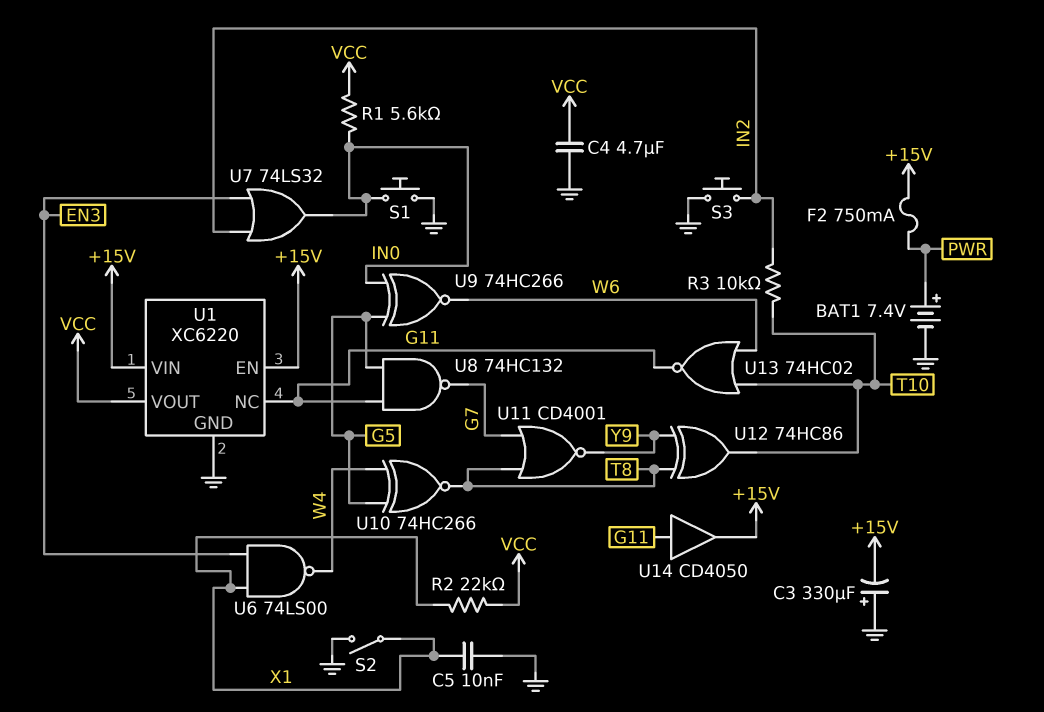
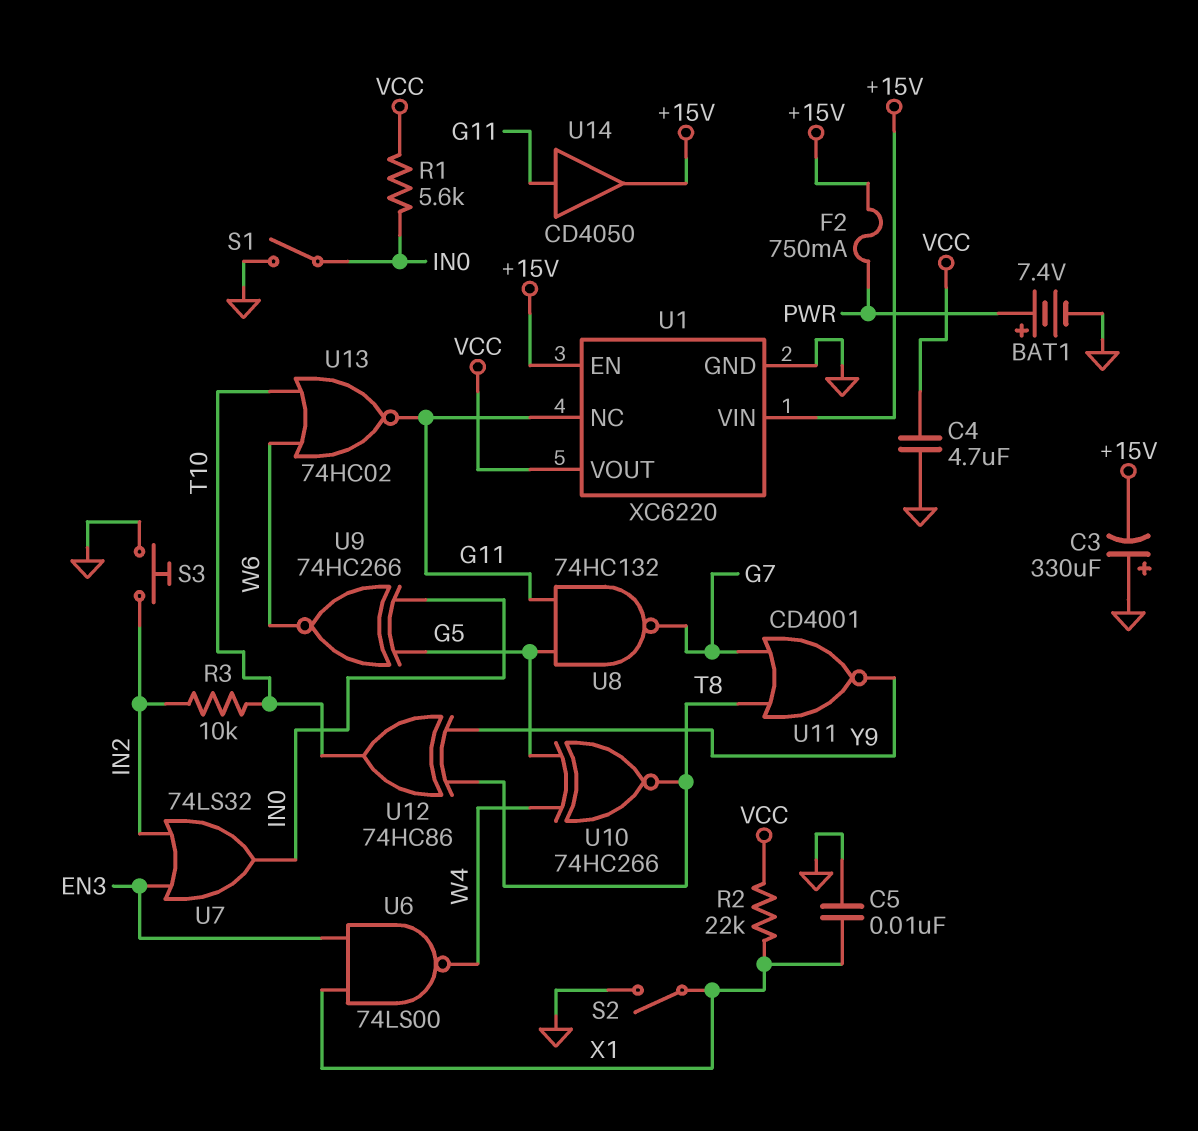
S1: button (GND, IN0) -> switch (GND, IN0)

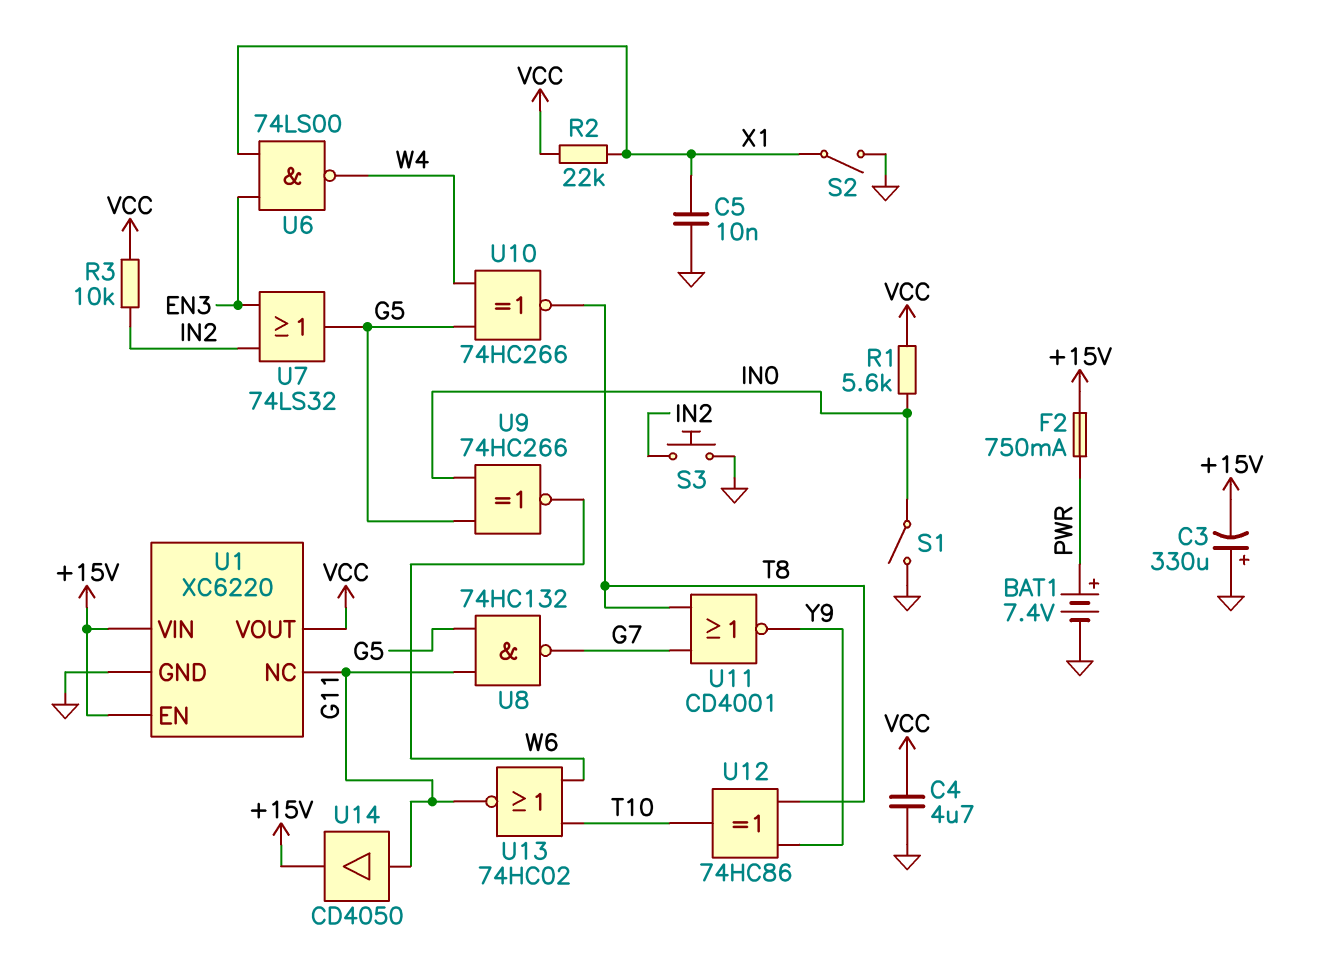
R3: 10k (IN2, T10) -> 10k (IN2, VCC)
U7: OR 74LS32 (in EN3, in IN2, out IN0) -> OR 74LS32 (in EN3, in IN2, out G5)

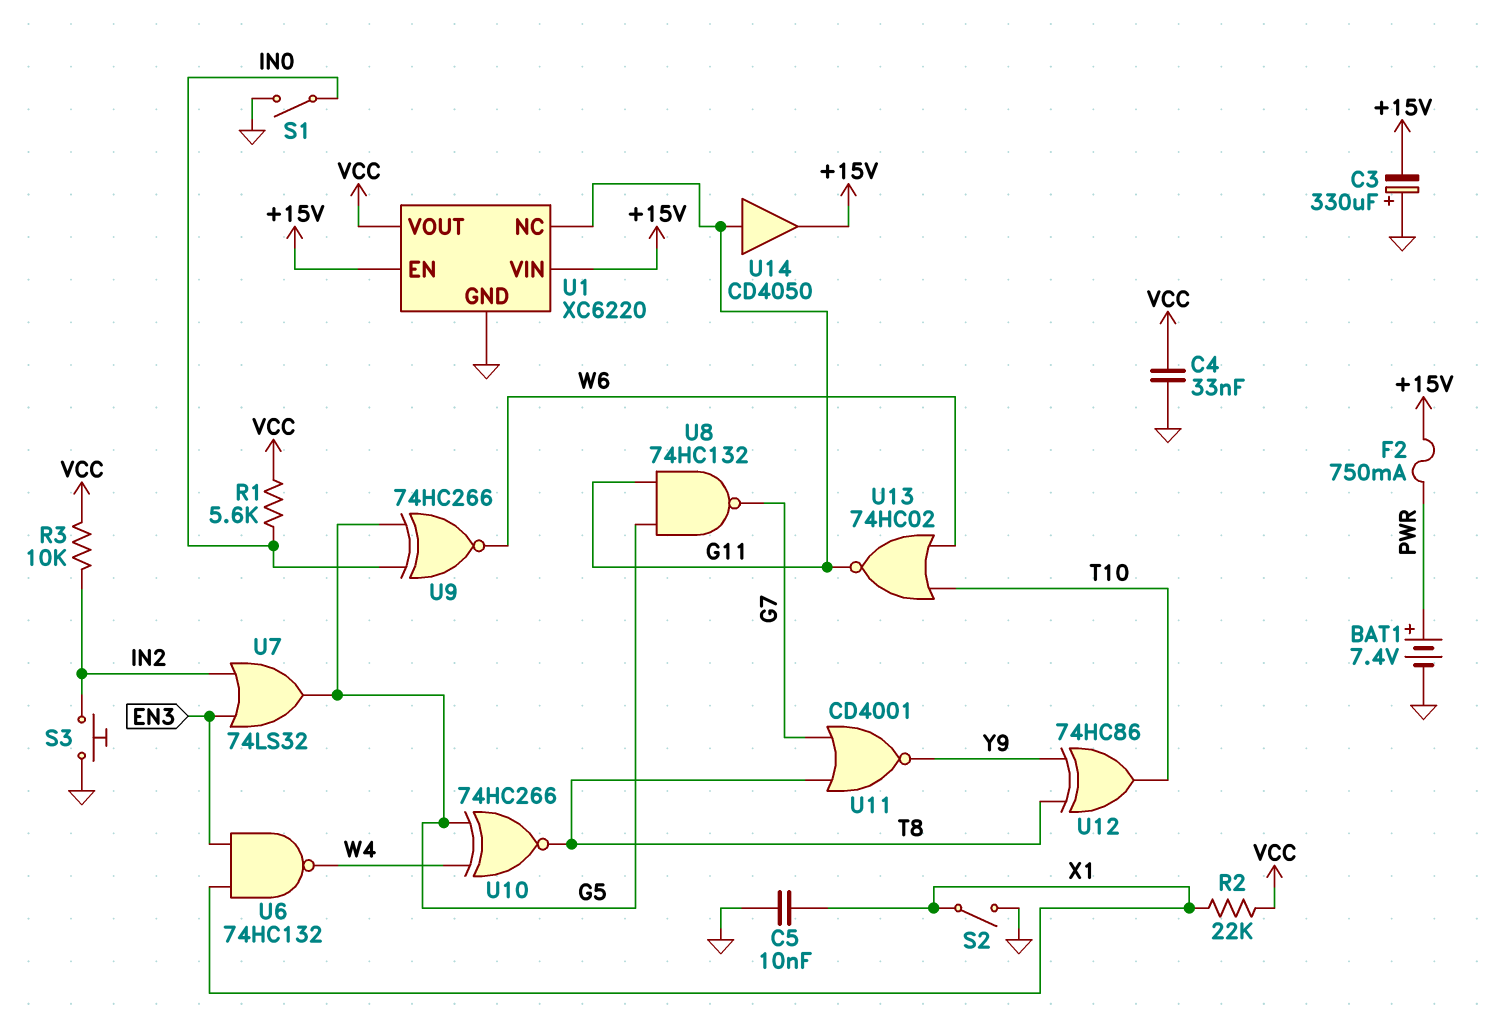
C4: 4.7uF (GND, VCC) -> 33nF (GND, VCC)
U6: NAND 74LS00 (in EN3, in X1, out W4) -> NAND 74HC132 (in EN3, in X1, out W4)

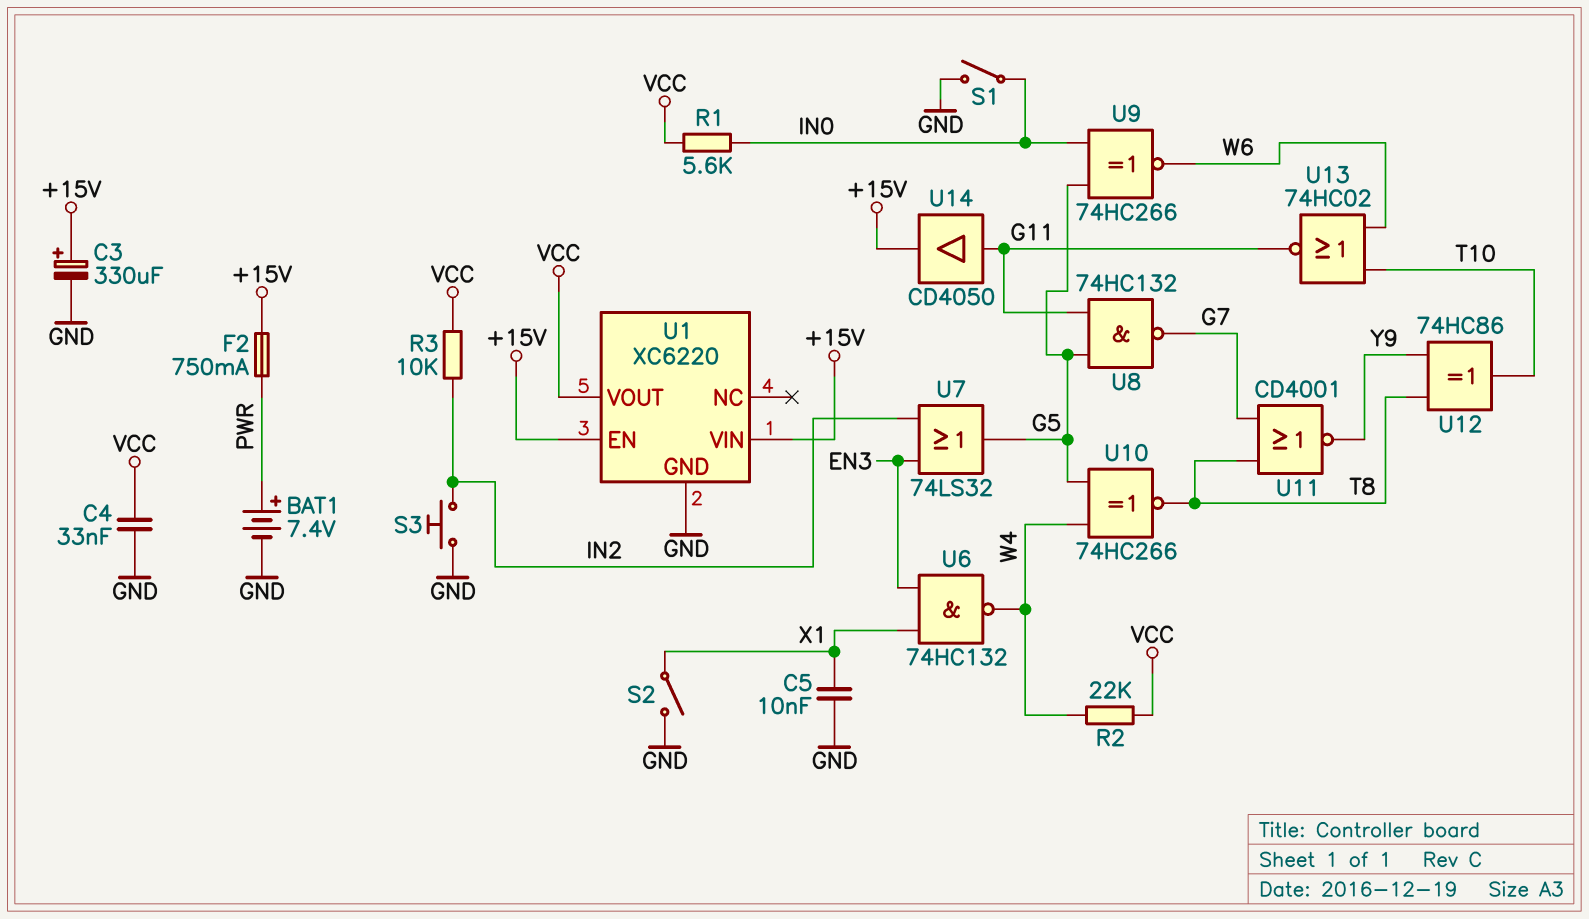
C3: 330uF (plus GND, minus +15V) -> 330uF (plus +15V, minus GND)
R2: 22k (VCC, X1) -> 22k (VCC, W4)
U1 pin NC: G11 -> none

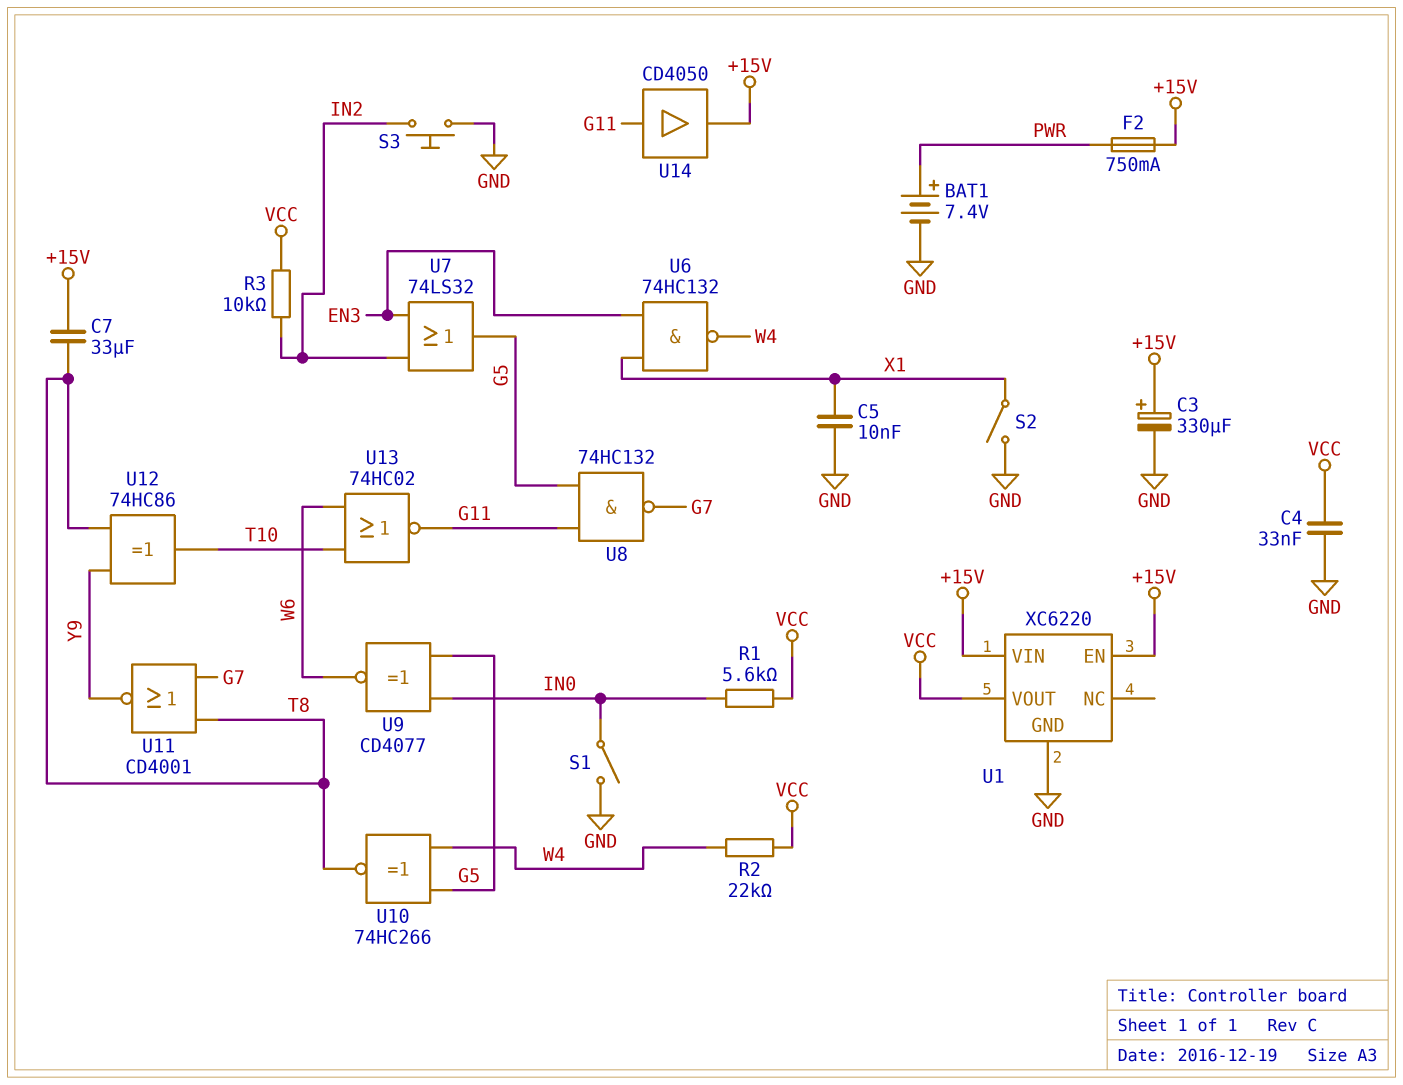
C7: none -> 33uF (+15V, T8)
U9: XNOR 74HC266 (in G5, in IN0, out W6) -> XNOR CD4077 (in G5, in IN0, out W6)

